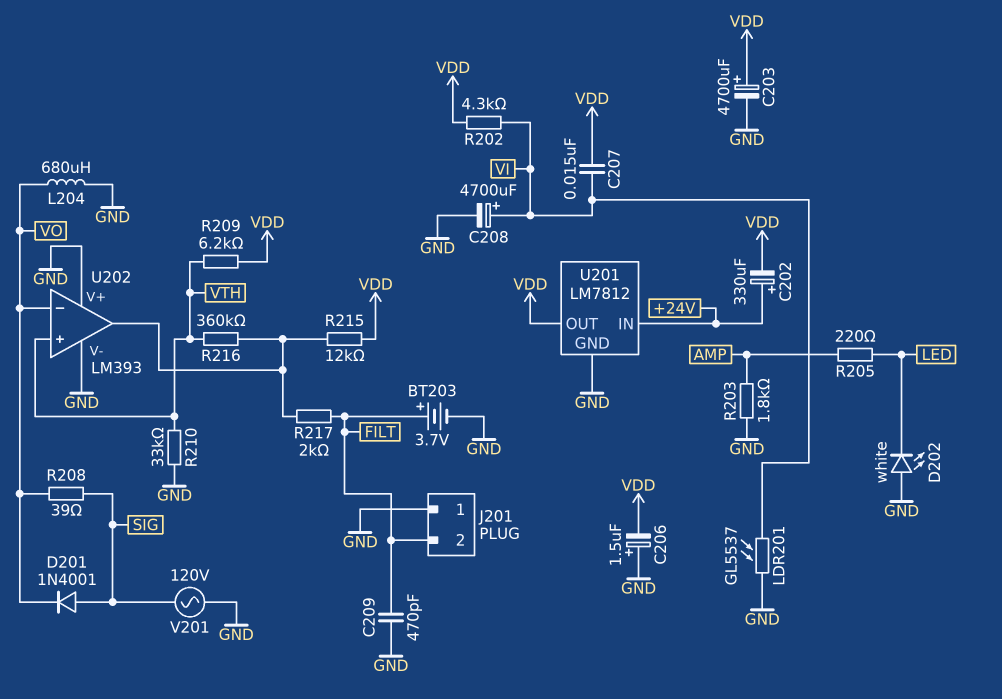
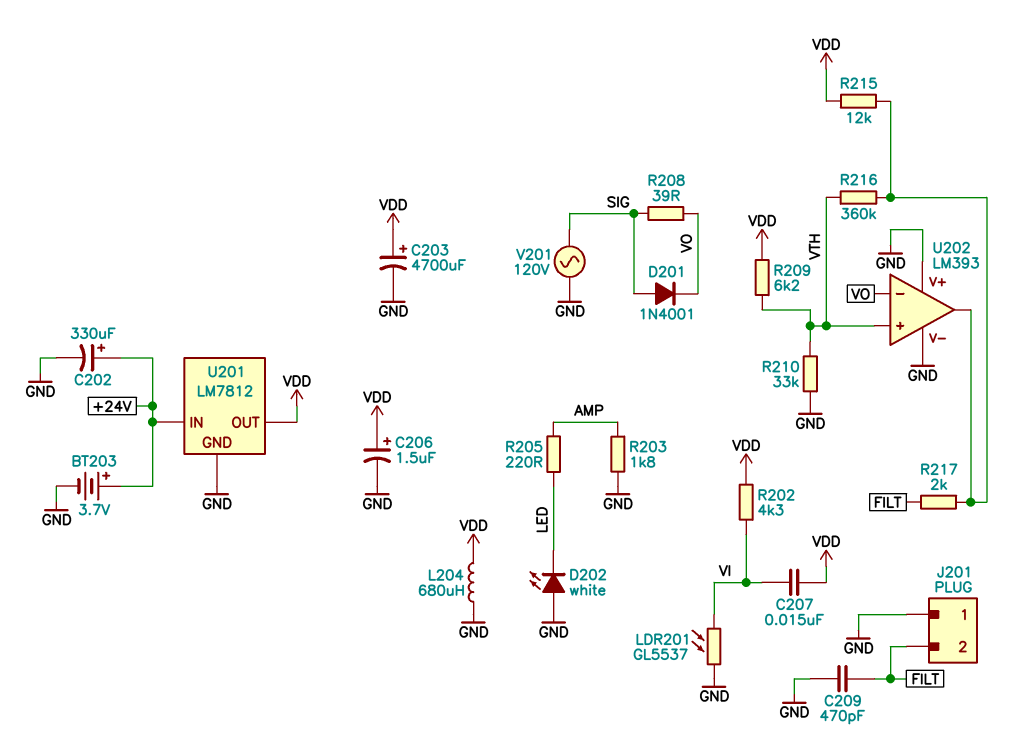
BT203: 3.7V (plus FILT, minus GND) -> 3.7V (plus +24V, minus GND)
C202: 330uF (plus +24V, minus VDD) -> 330uF (plus +24V, minus GND)
C206: 1.5uF (plus GND, minus VDD) -> 1.5uF (plus VDD, minus GND)
C208: 4700uF (plus VI, minus GND) -> none
L204: 680uH (GND, VO) -> 680uH (GND, VDD)

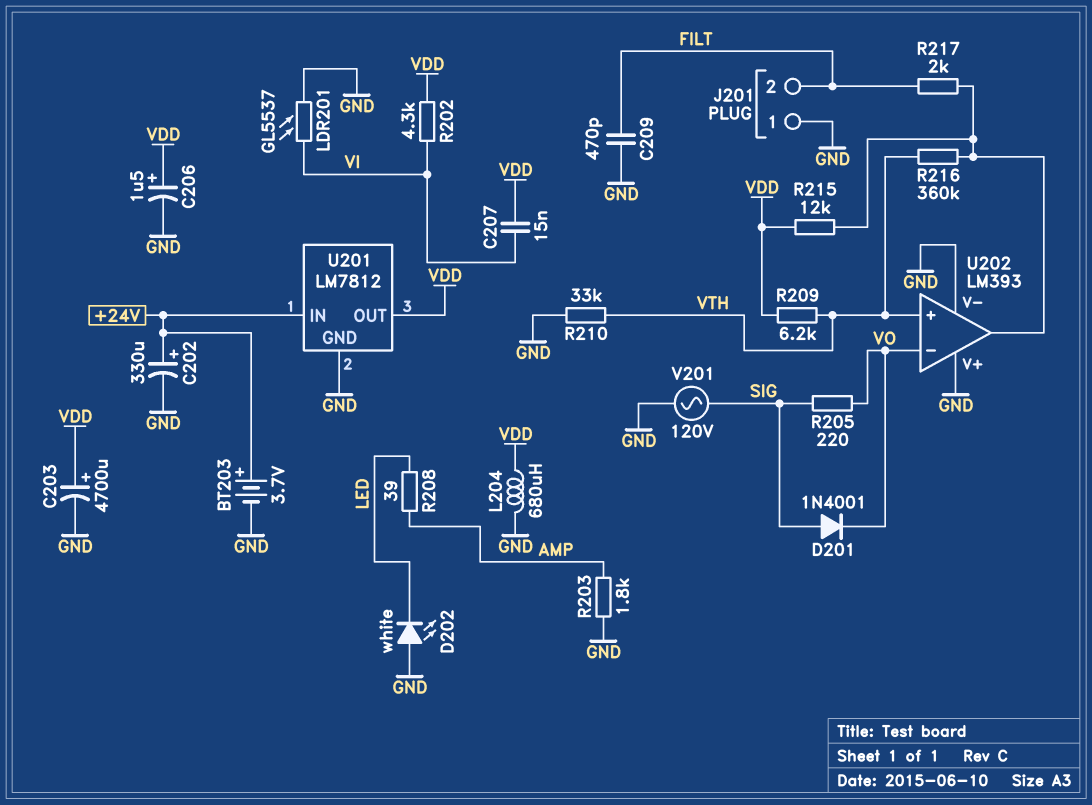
R205: 220 (AMP, LED) -> 220 (SIG, VO)
R208: 39 (SIG, VO) -> 39 (AMP, LED)

